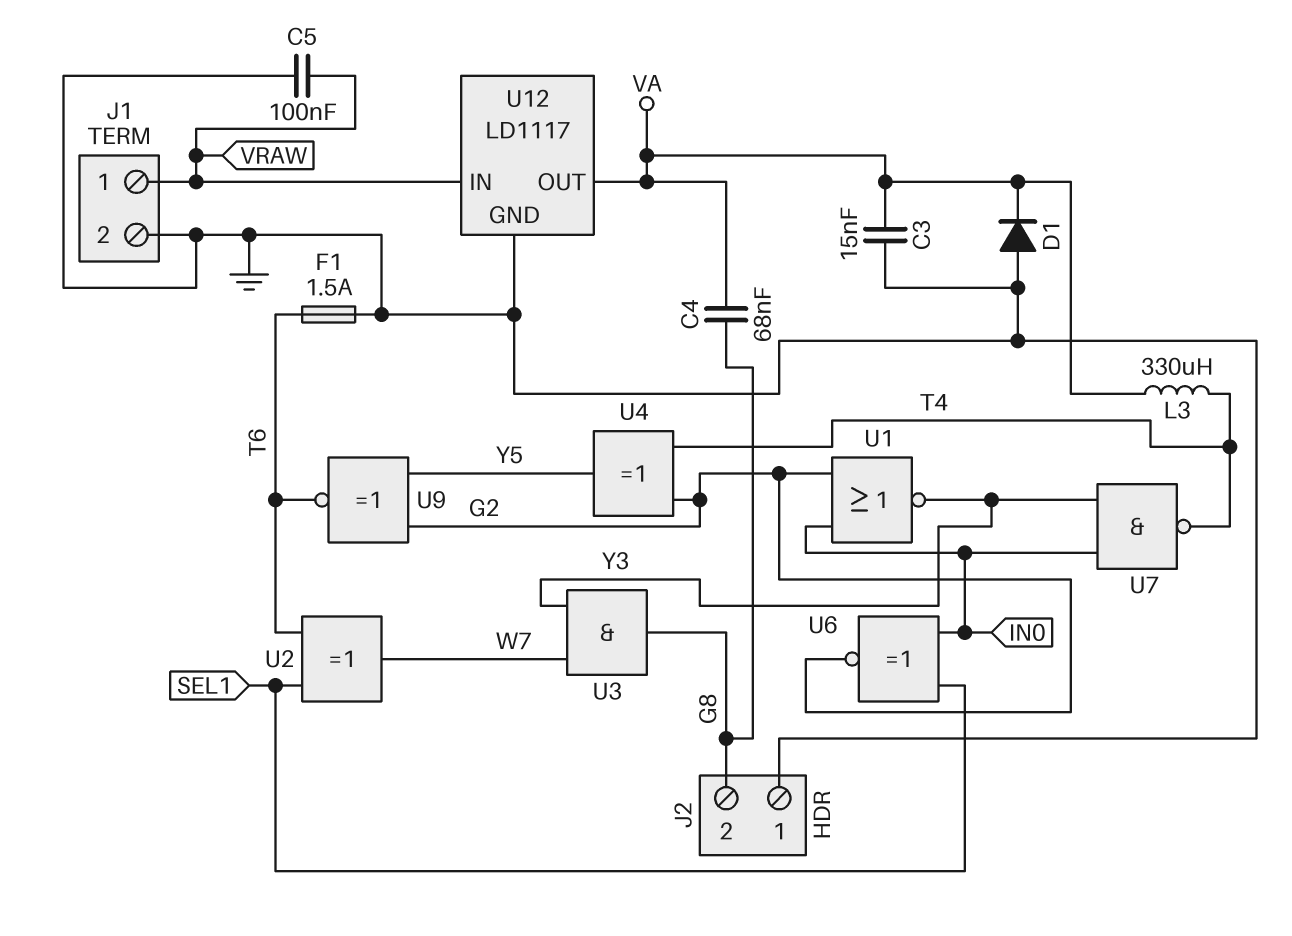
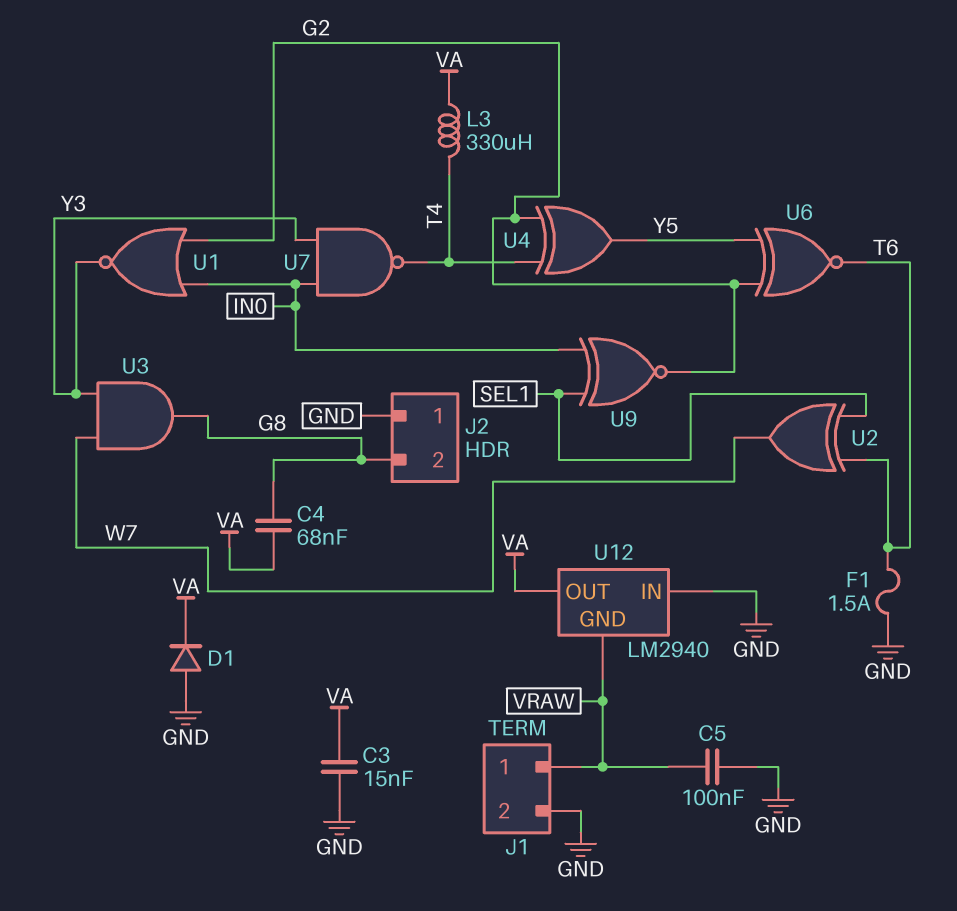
U6: XNOR (in IN0, in SEL1, out G2) -> XNOR (in G2, in Y5, out T6)
U9: XNOR (in G2, in Y5, out T6) -> XNOR (in IN0, in SEL1, out G2)
U12: LD1117 -> LM2940
U12 pin GND: GND -> VRAW
U12 pin IN: VRAW -> GND

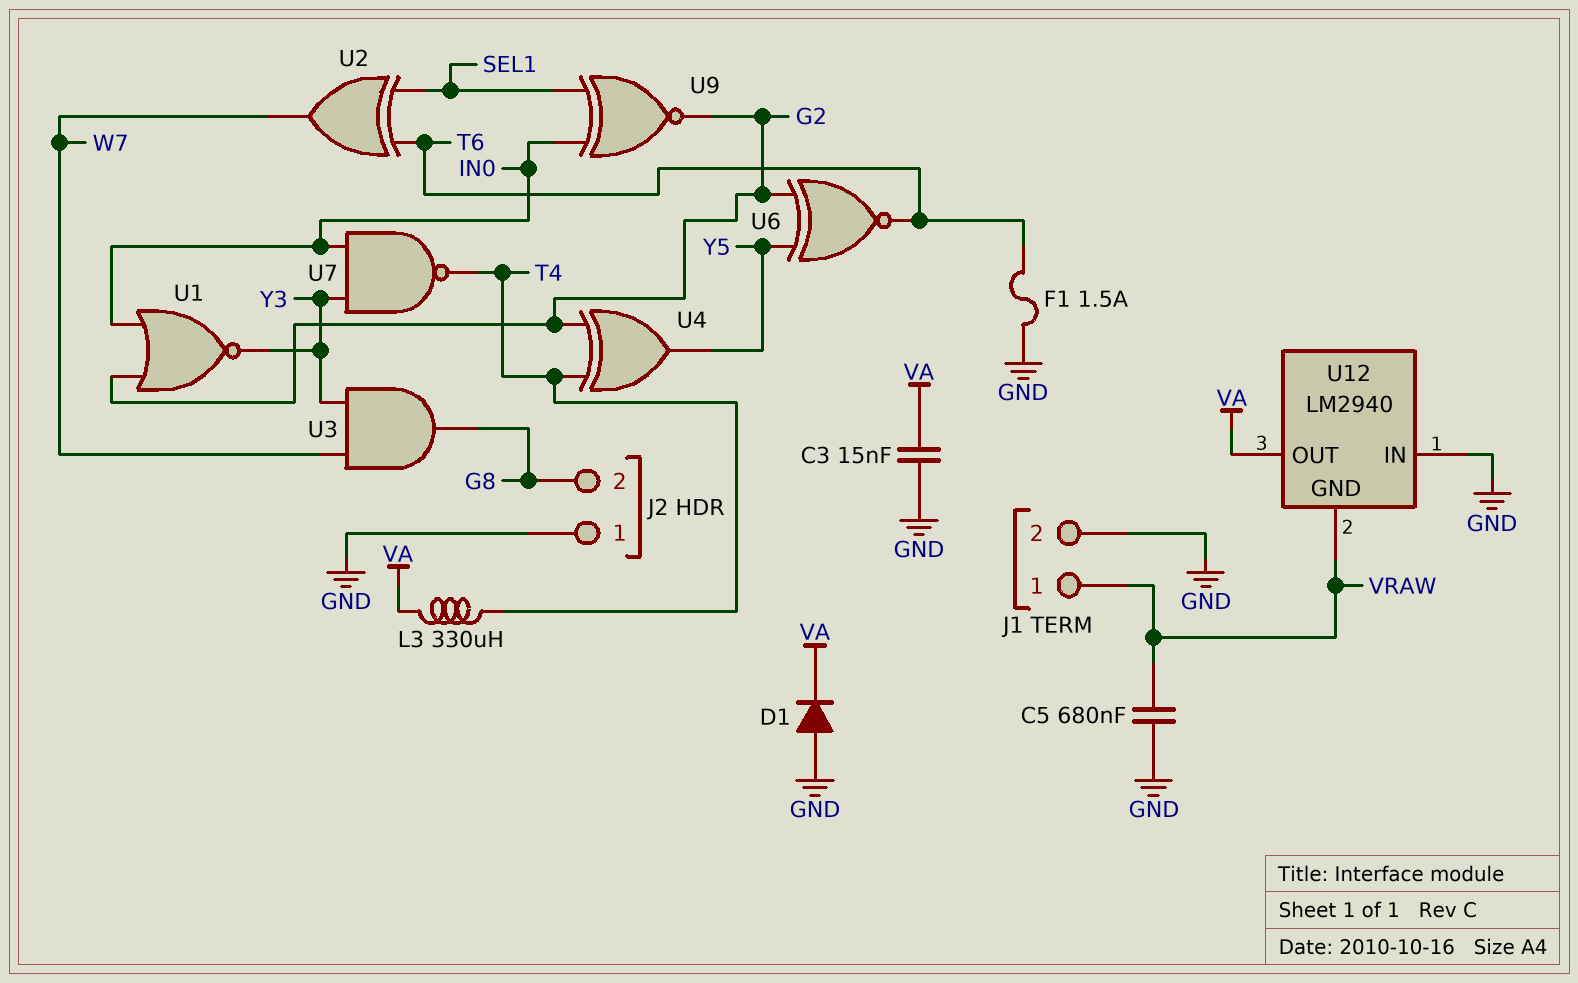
C4: 68nF (G8, VA) -> none
C5: 100nF (GND, VRAW) -> 680nF (GND, VRAW)

